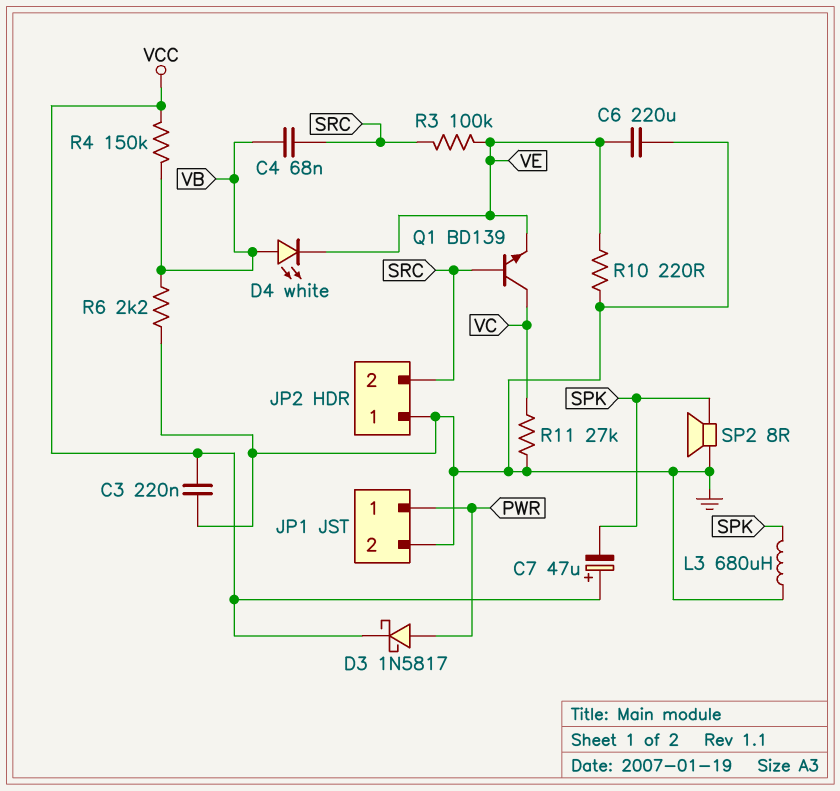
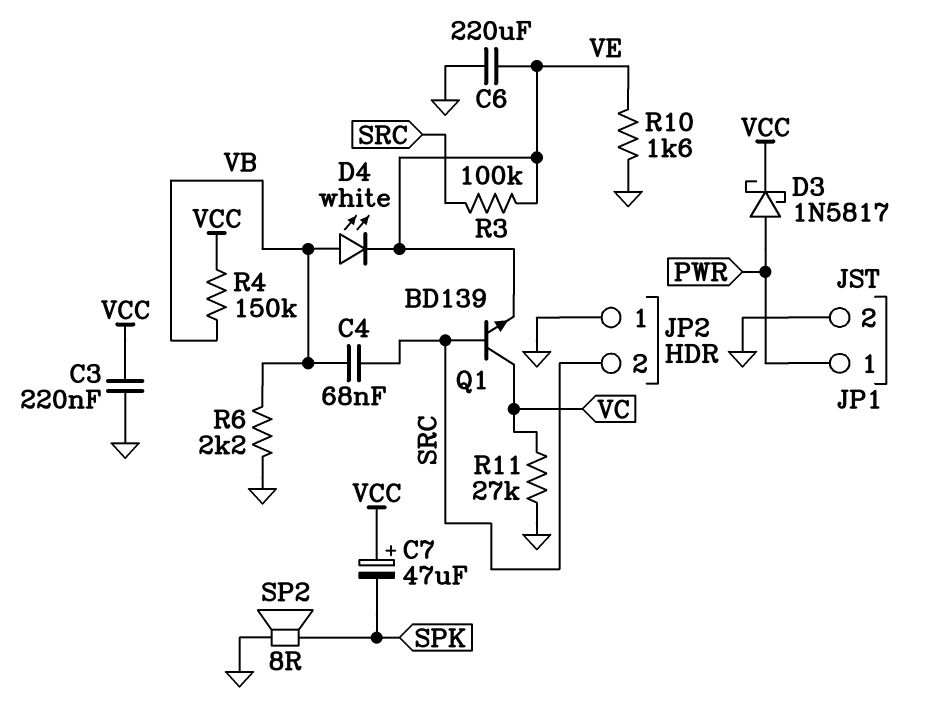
L3: 680uH (GND, SPK) -> none
R10: 220 (GND, VE) -> 1.6k (GND, VE)

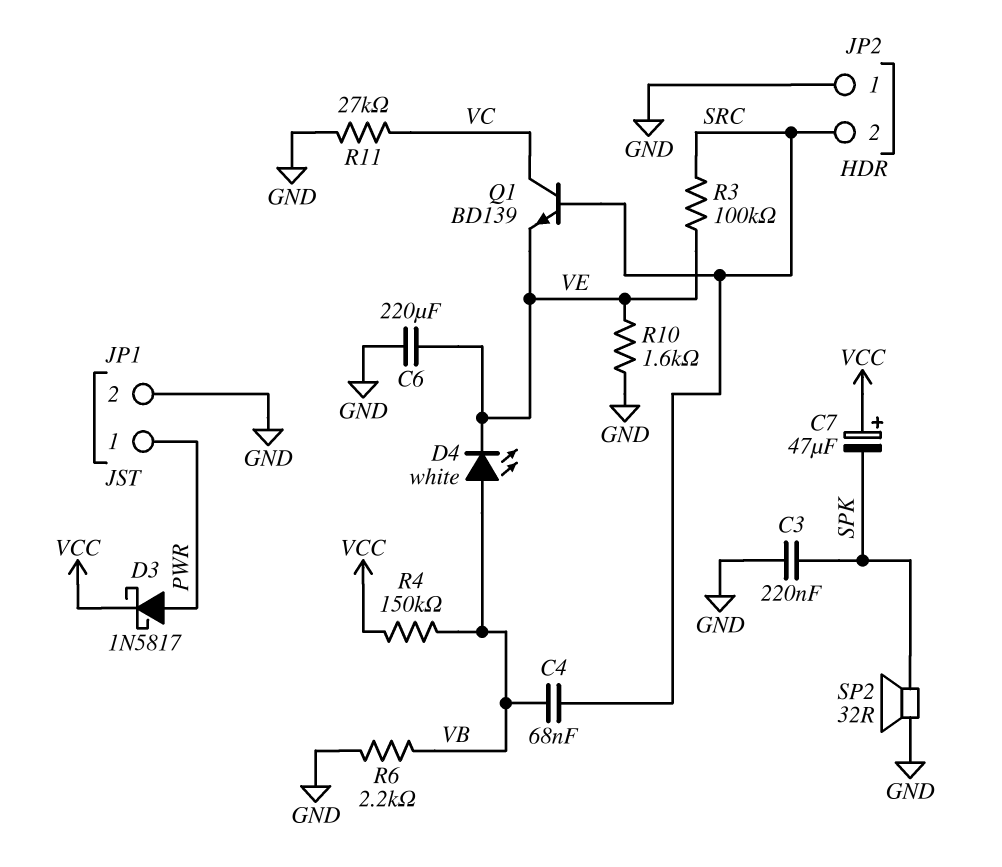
C3: 220nF (GND, VCC) -> 220nF (GND, SPK)
SP2: speaker 8R (GND, SPK) -> speaker 32R (GND, SPK)

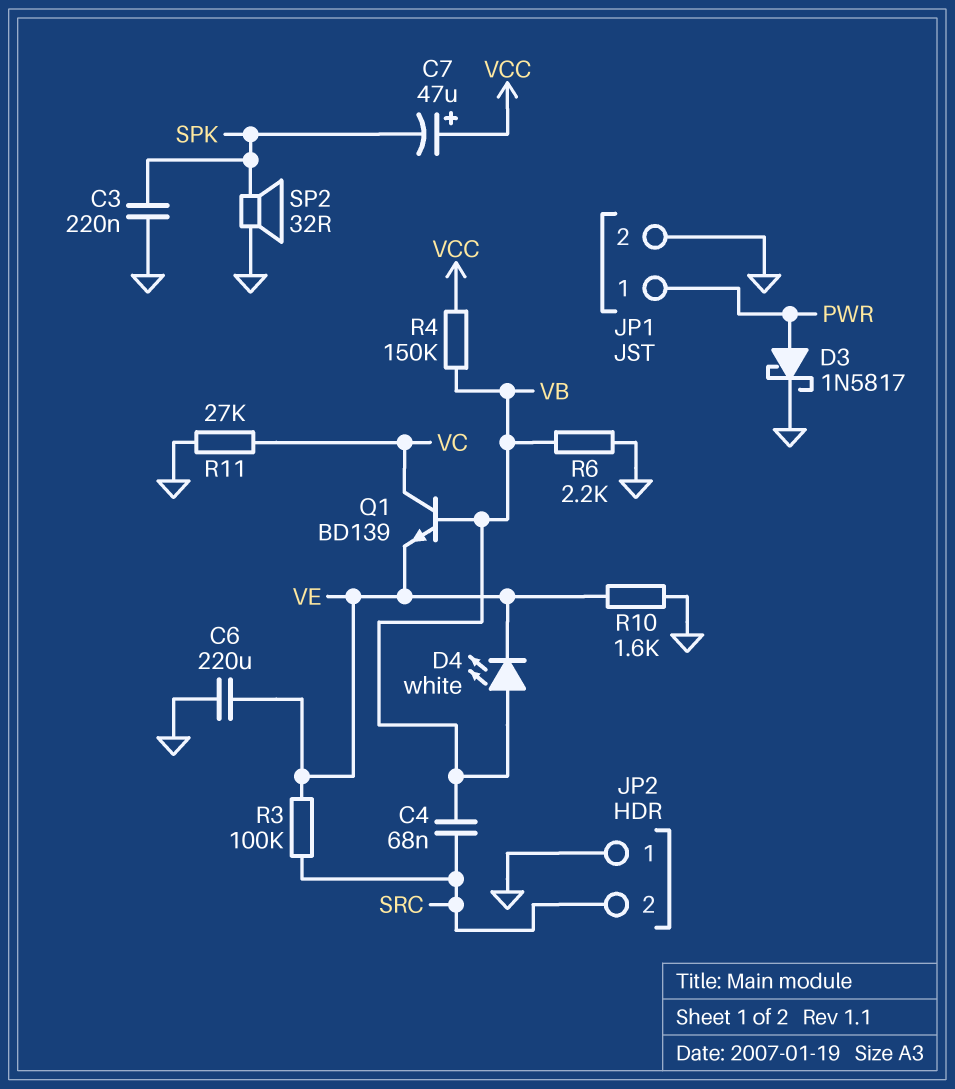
D3: schottky 1N5817 (A PWR, K VCC) -> schottky 1N5817 (A PWR, K GND)
Q1: NPN BD139 (B SRC, C VC, E VE) -> NPN BD139 (B VB, C VC, E VE)

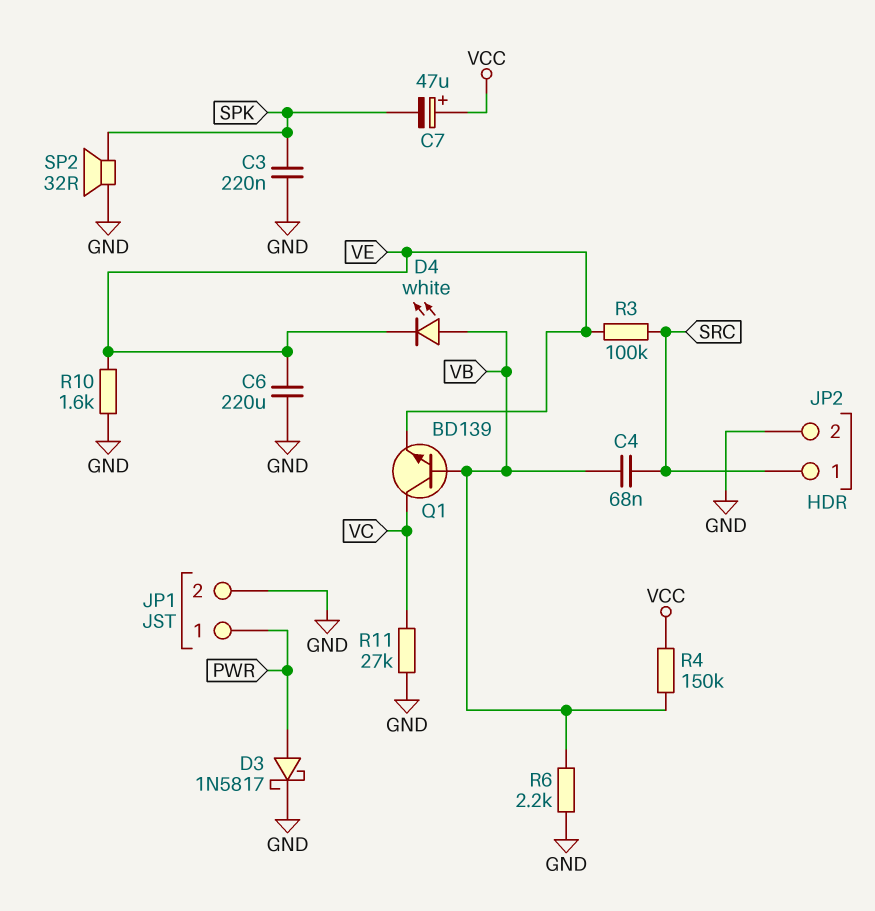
JP2 pin 1: GND -> SRC
JP2 pin 2: SRC -> GND

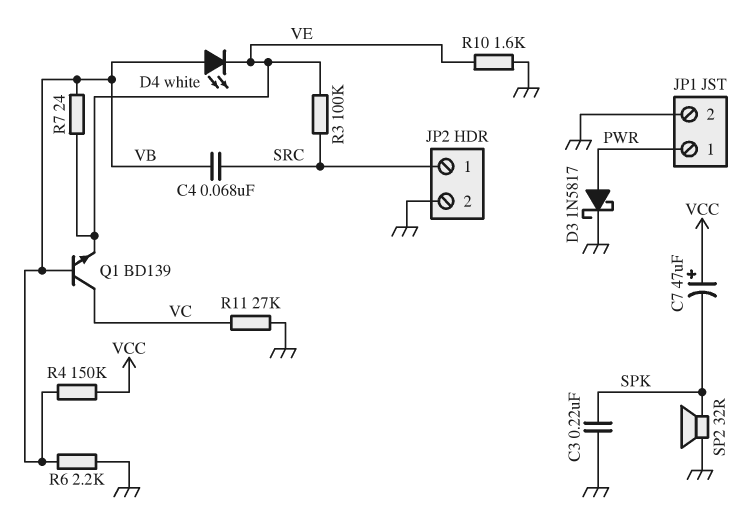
C6: 220uF (GND, VE) -> none
R7: none -> 24 (VB, VE)

